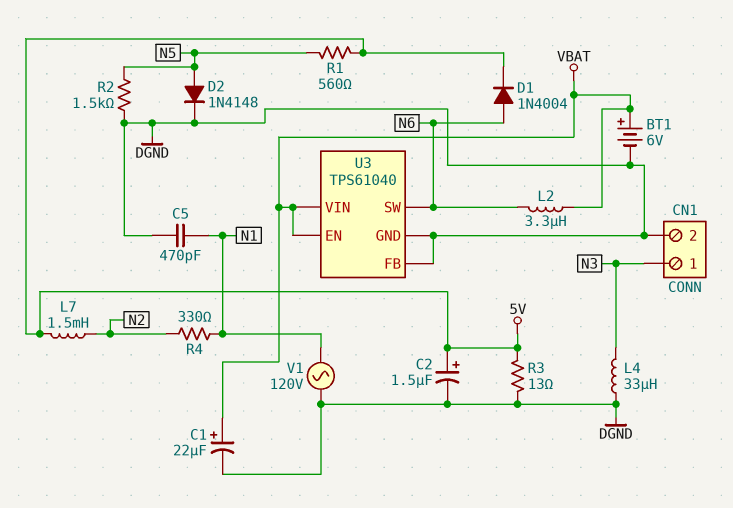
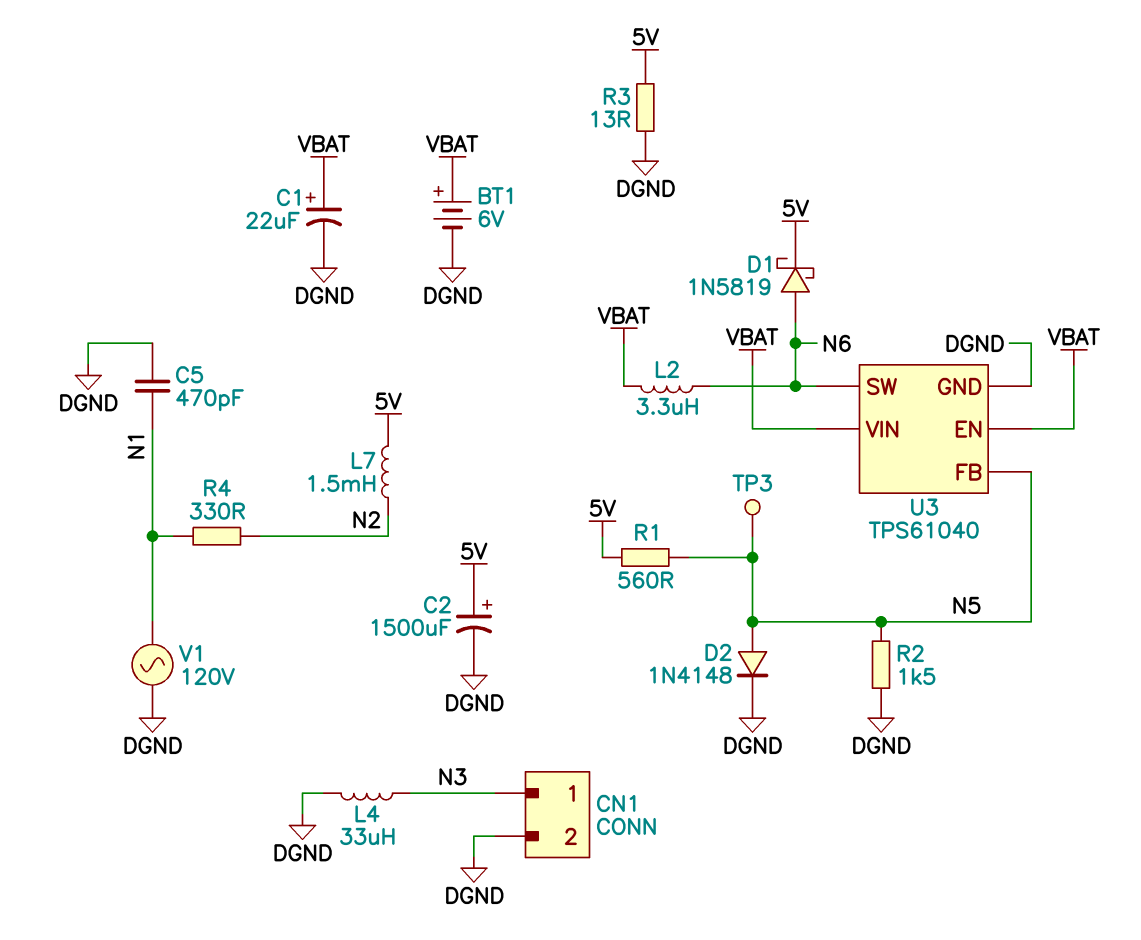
C2: 1.5uF (plus 5V, minus DGND) -> 1500uF (plus 5V, minus DGND)
D1: diode 1N4004 (A N6, K 5V) -> schottky 1N5819 (A N6, K 5V)
TP3: none -> test point (N5)
U3 pin FB: DGND -> N5

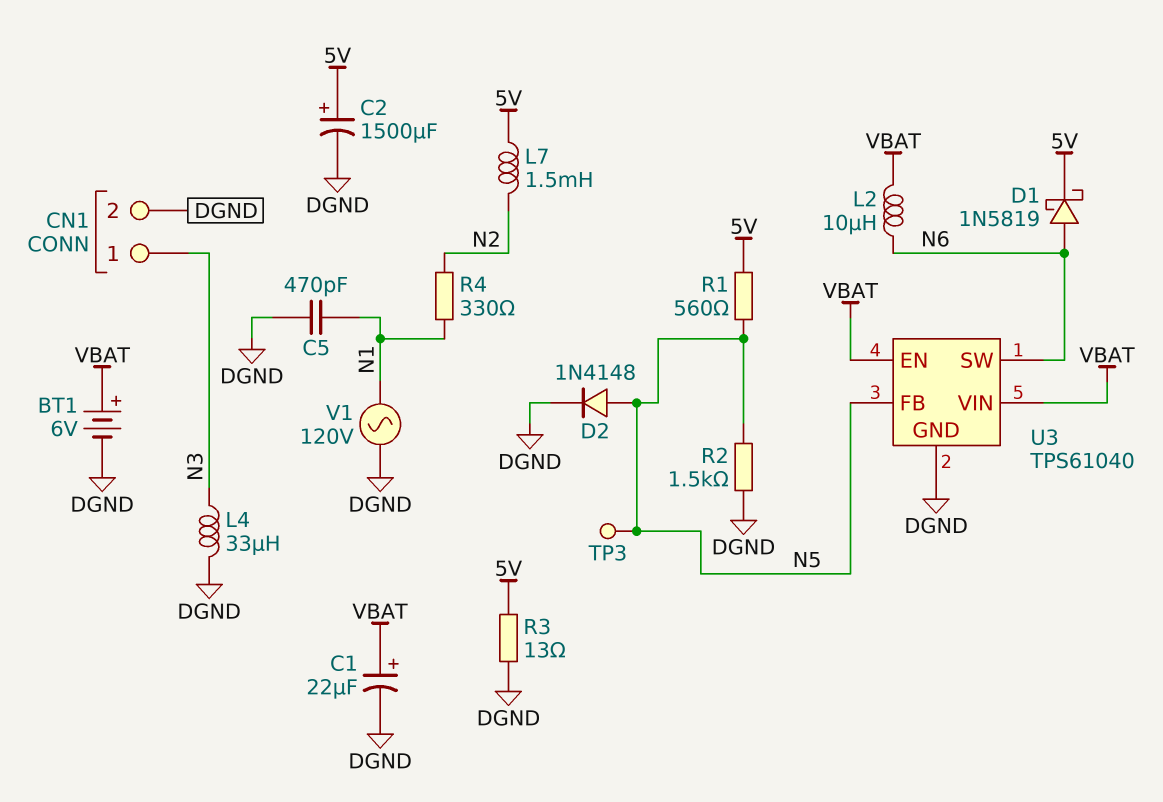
L2: 3.3uH (N6, VBAT) -> 10uH (N6, VBAT)

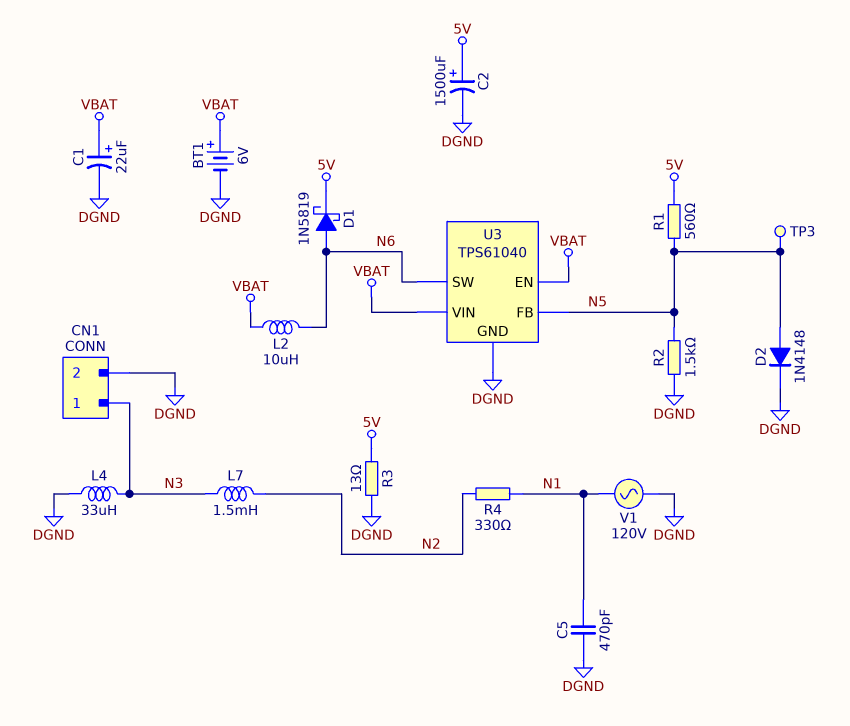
L7: 1.5mH (5V, N2) -> 1.5mH (N2, N3)

